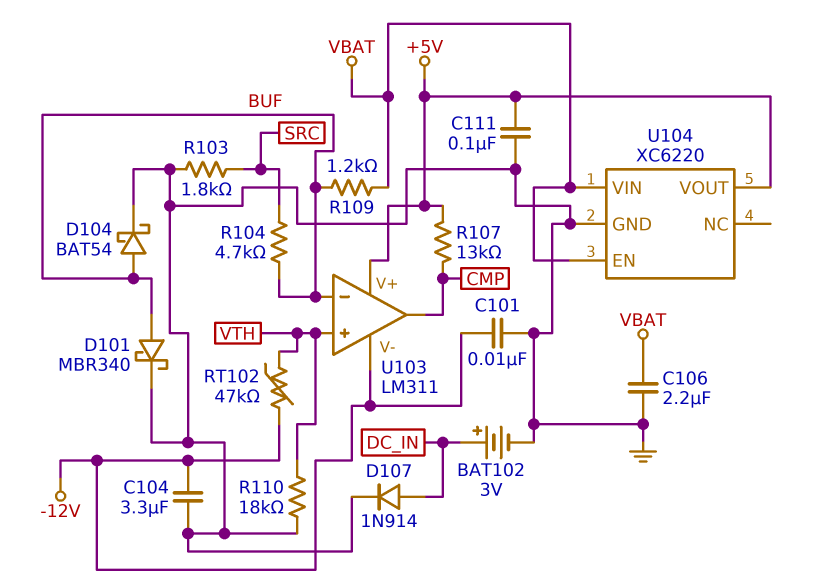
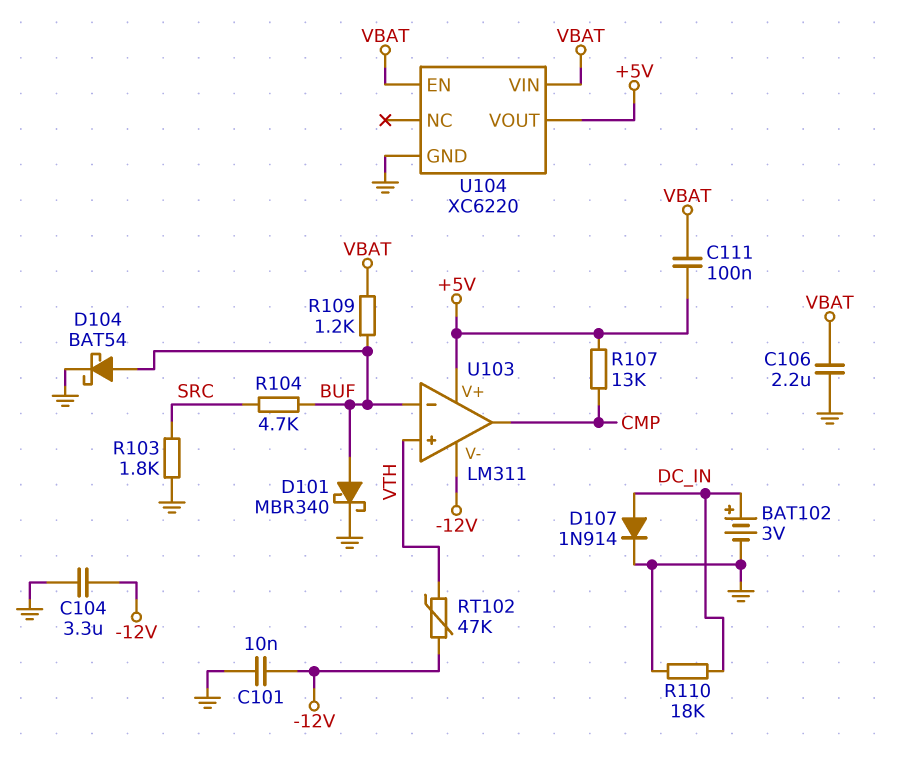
C111: 100nF (+5V, GND) -> 100nF (+5V, VBAT)
R110: 18k (GND, VTH) -> 18k (DC_IN, GND)

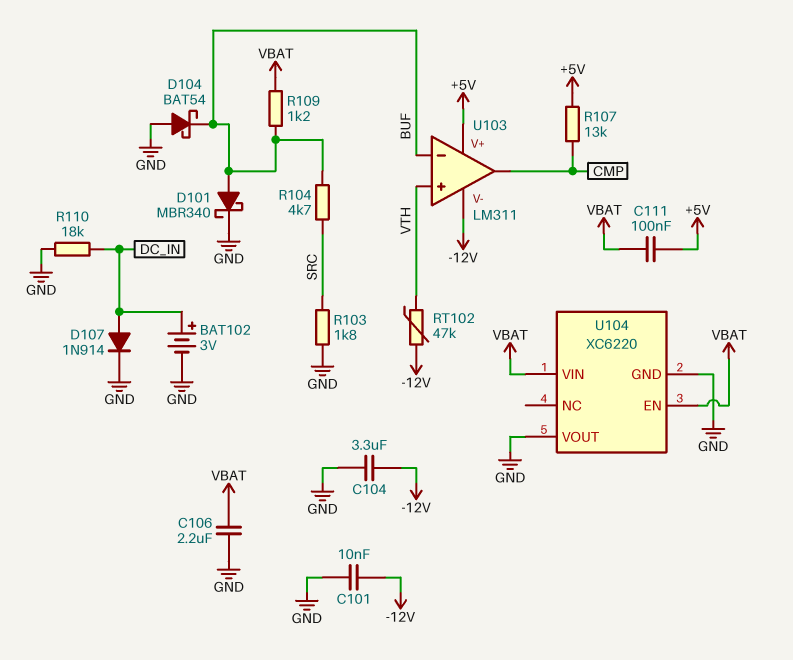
D104: schottky BAT54 (A BUF, K GND) -> schottky BAT54 (A GND, K BUF)
U104 pin VOUT: +5V -> GND

